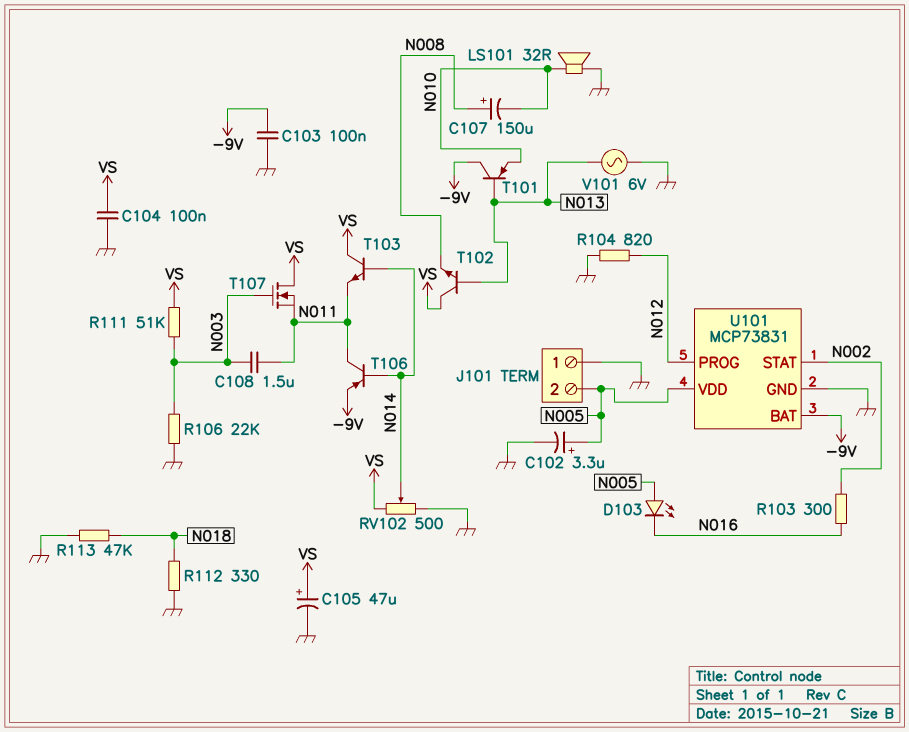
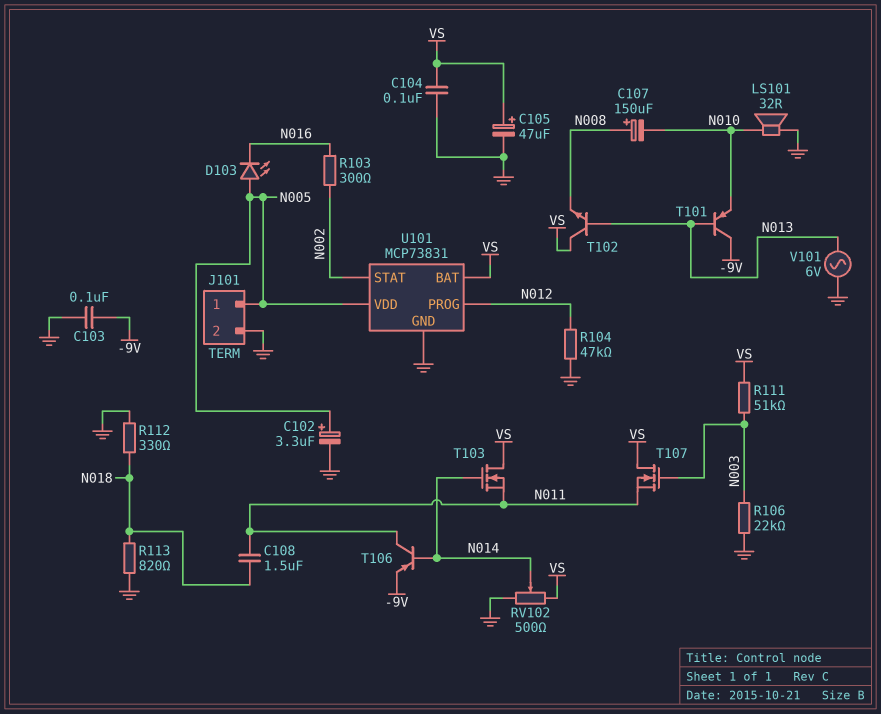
C108: 1.5uF (N003, N011) -> 1.5uF (N011, N018)
J101 pin 1: GND -> N005
J101 pin 2: N005 -> GND
R104: 820 (GND, N012) -> 47k (GND, N012)
R113: 47k (GND, N018) -> 820 (GND, N018)
T103: NPN (B N014, C VS, E N011) -> NMOS (G N014, D VS, S N011)
U101 pin BAT: -9V -> VS

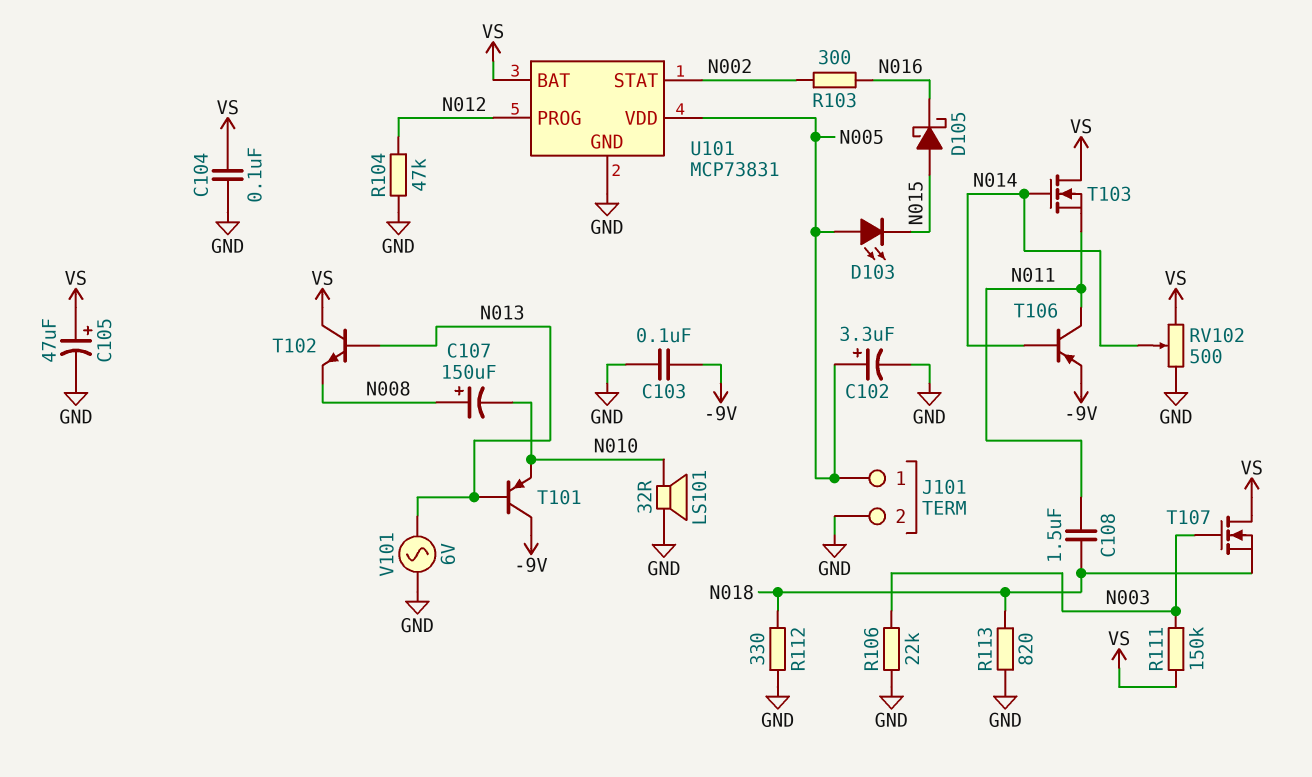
D103: LED (A N005, K N016) -> LED (A N005, K N015)
D105: none -> schottky (A N015, K N016)
R111: 51k (N003, VS) -> 150k (N003, VS)
T107: NMOS (G N003, D VS, S N011) -> NMOS (G N003, D VS, S N018)

